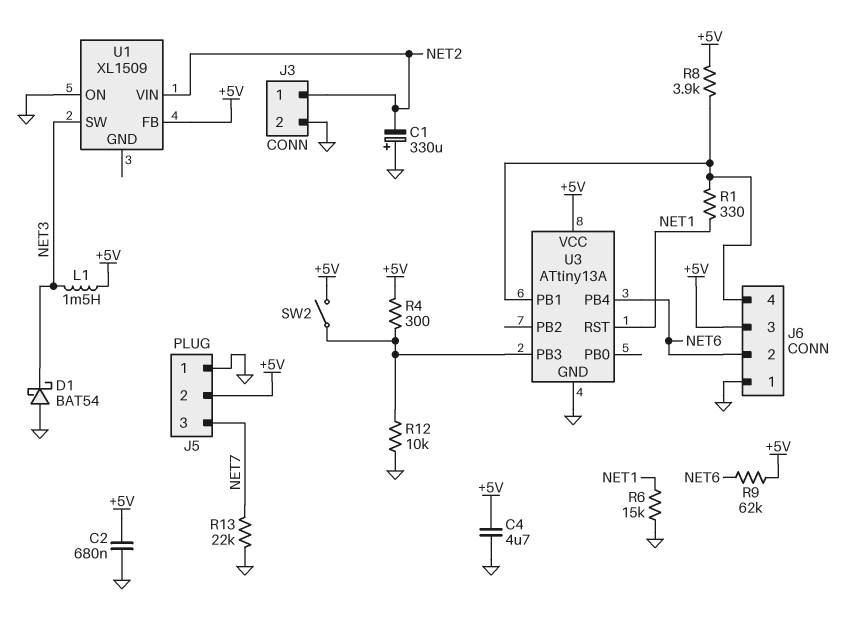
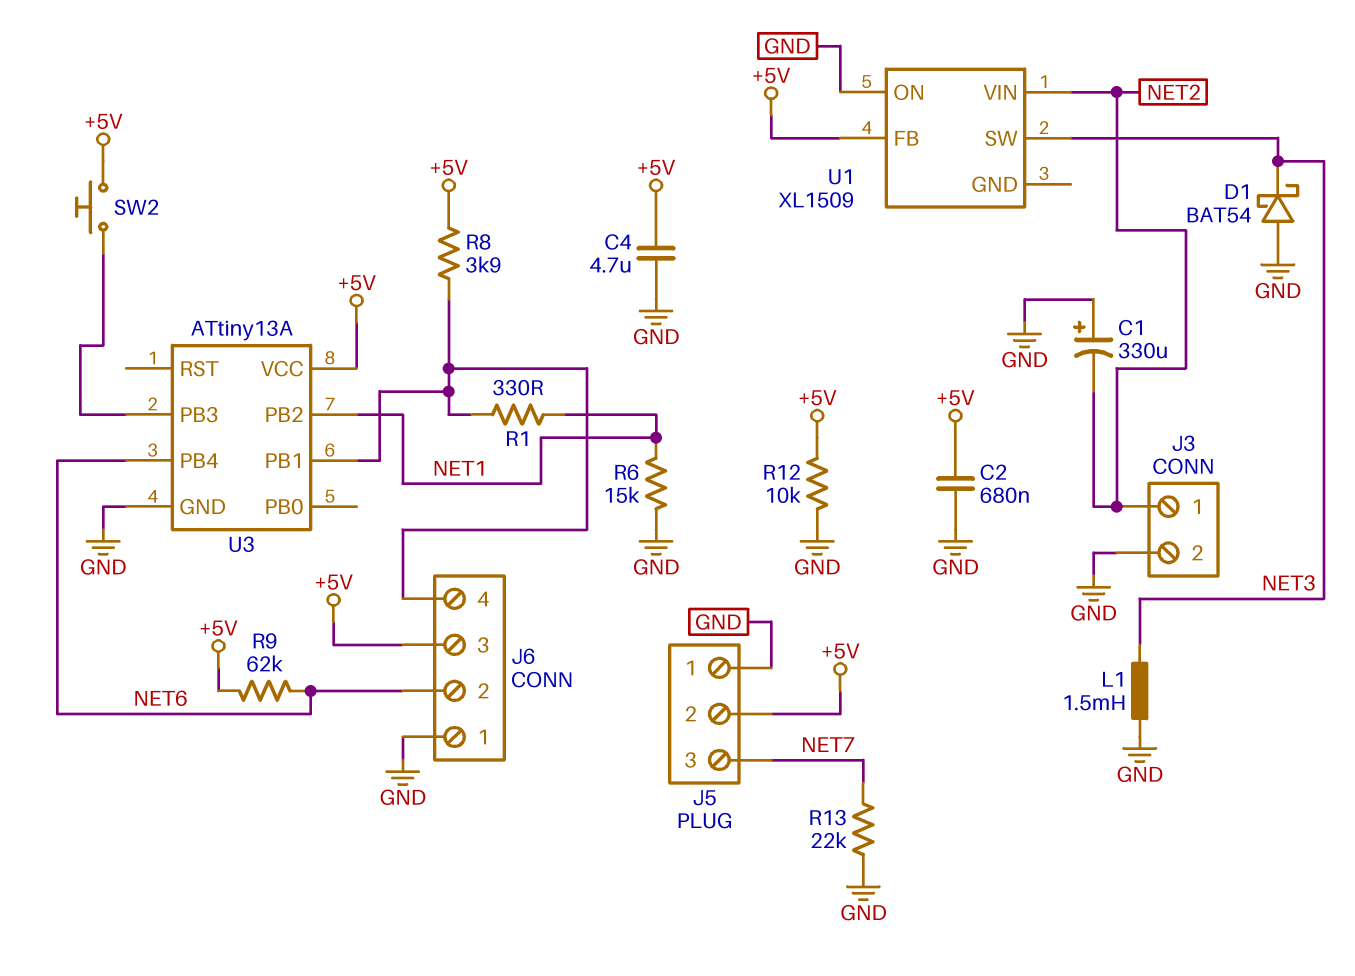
L1: 1.5mH (+5V, NET3) -> 1.5mH (GND, NET3)
R4: 300 (+5V, U3/PB3) -> none
R12: 10k (GND, U3/PB3) -> 10k (+5V, GND)
SW2: switch (+5V, U3/PB3) -> button (+5V, U3/PB3)
U3 pin PB2: none -> NET1
U3 pin RST: NET1 -> none

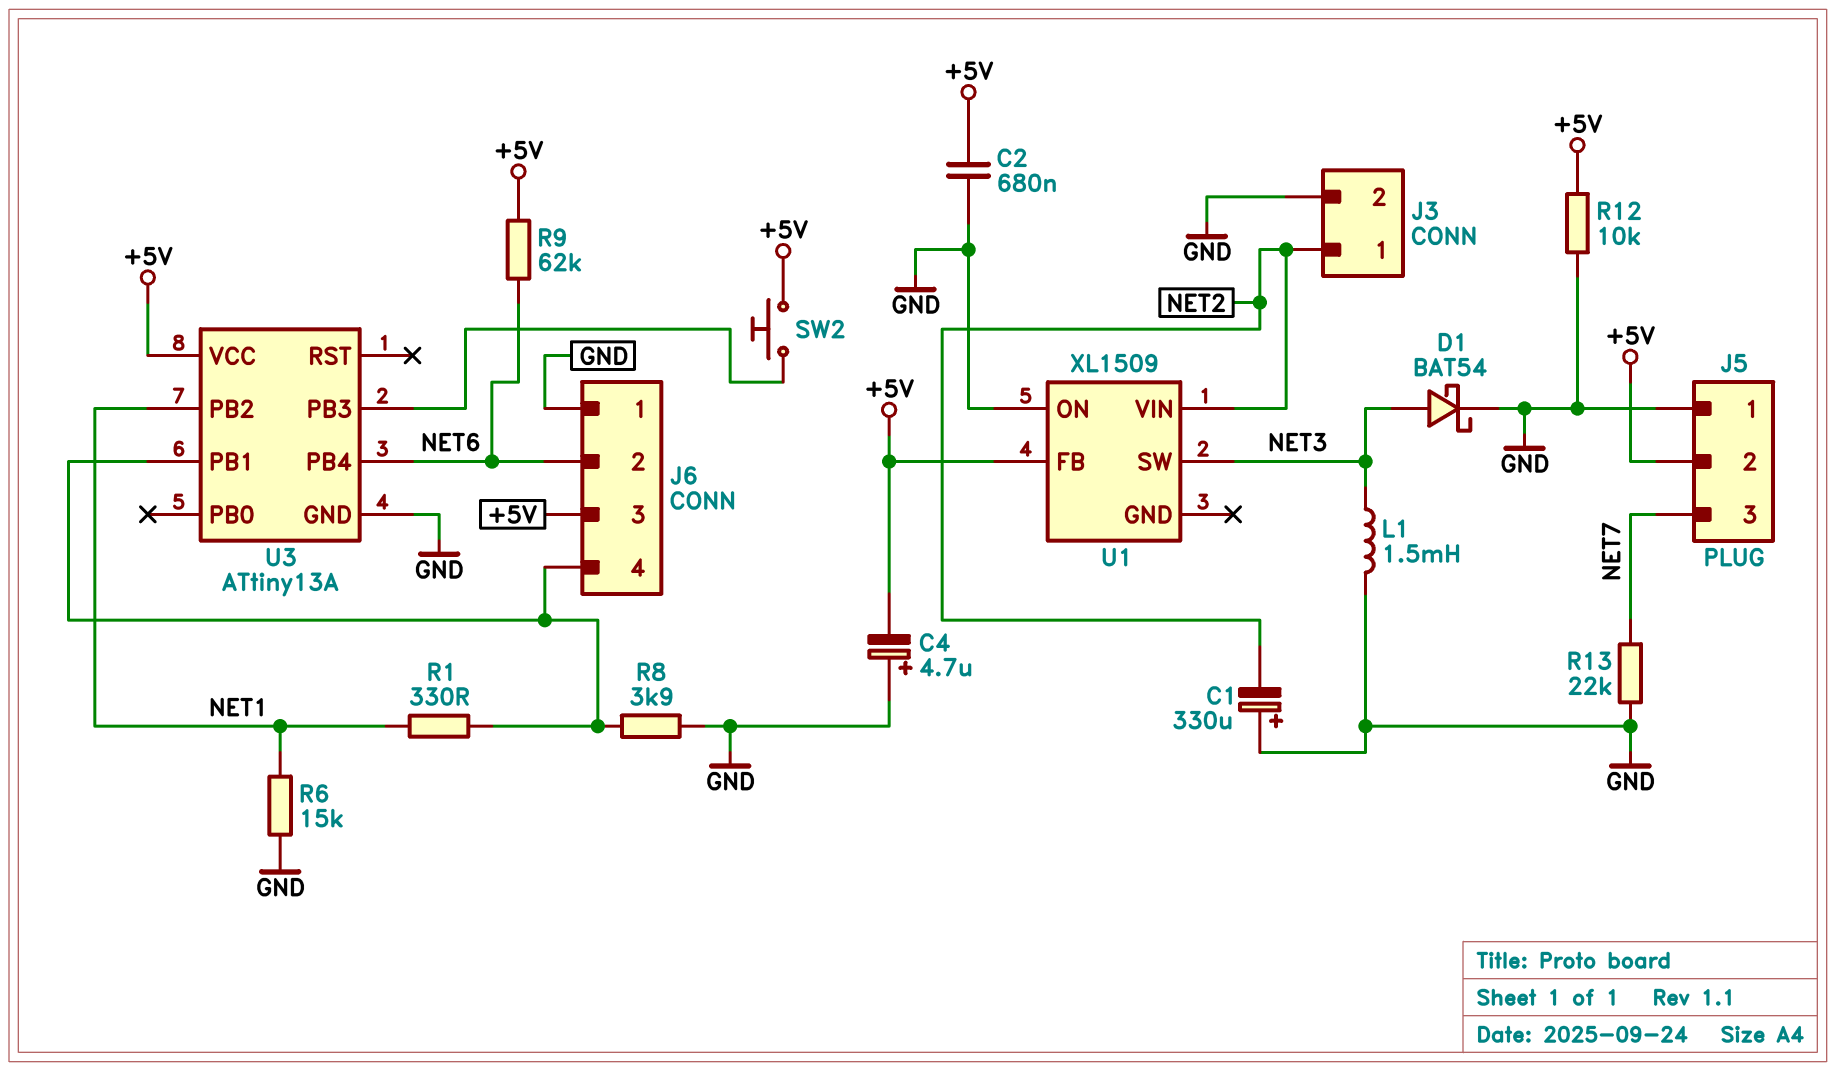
C4: 4.7uF (+5V, GND) -> 4.7uF (plus GND, minus +5V)
D1: schottky BAT54 (A GND, K NET3) -> schottky BAT54 (A NET3, K GND)
R8: 3.9k (+5V, J6/4) -> 3.9k (GND, J6/4)

